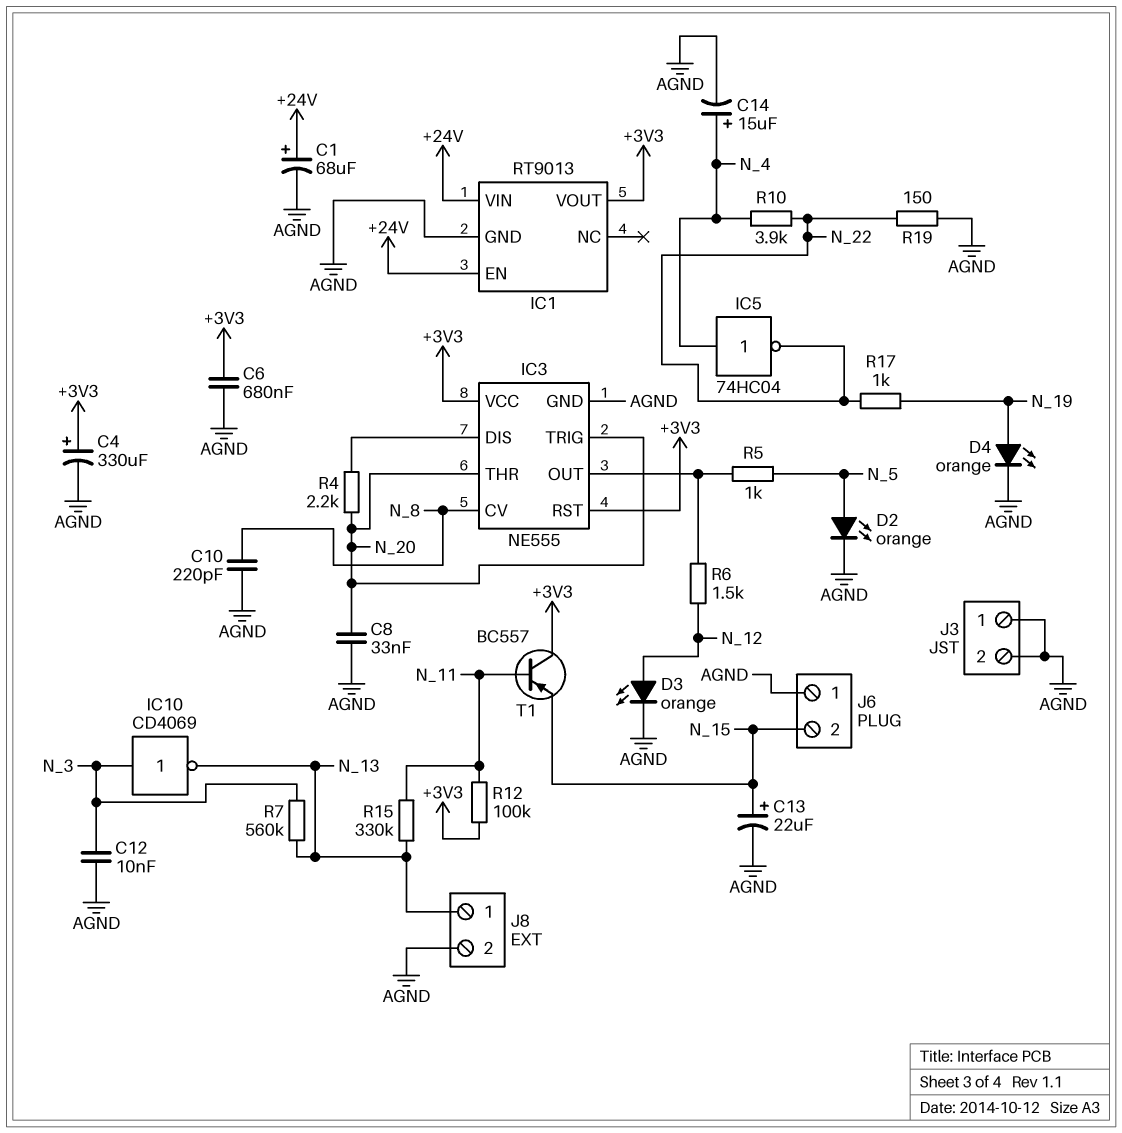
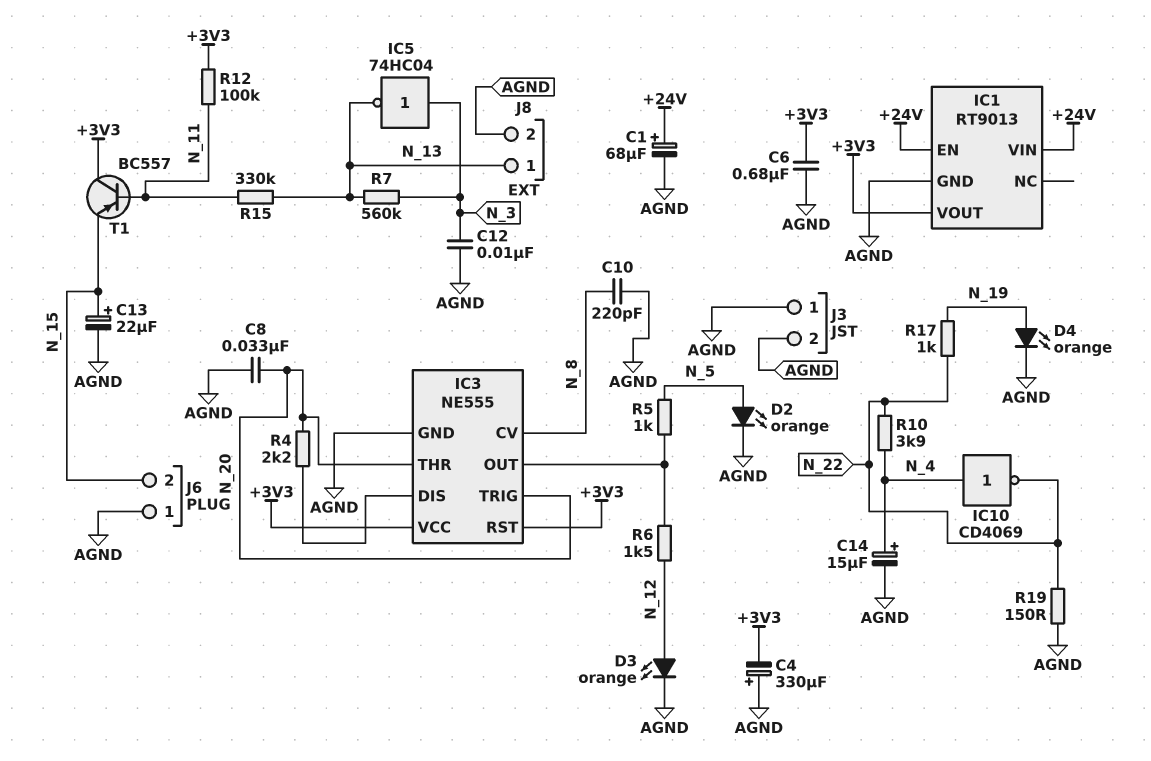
C4: 330uF (plus +3V3, minus AGND) -> 330uF (plus AGND, minus +3V3)
IC5: NOT 74HC04 (in N_4, out N_22) -> NOT 74HC04 (in N_3, out N_13)
IC10: NOT CD4069 (in N_3, out N_13) -> NOT CD4069 (in N_4, out N_22)

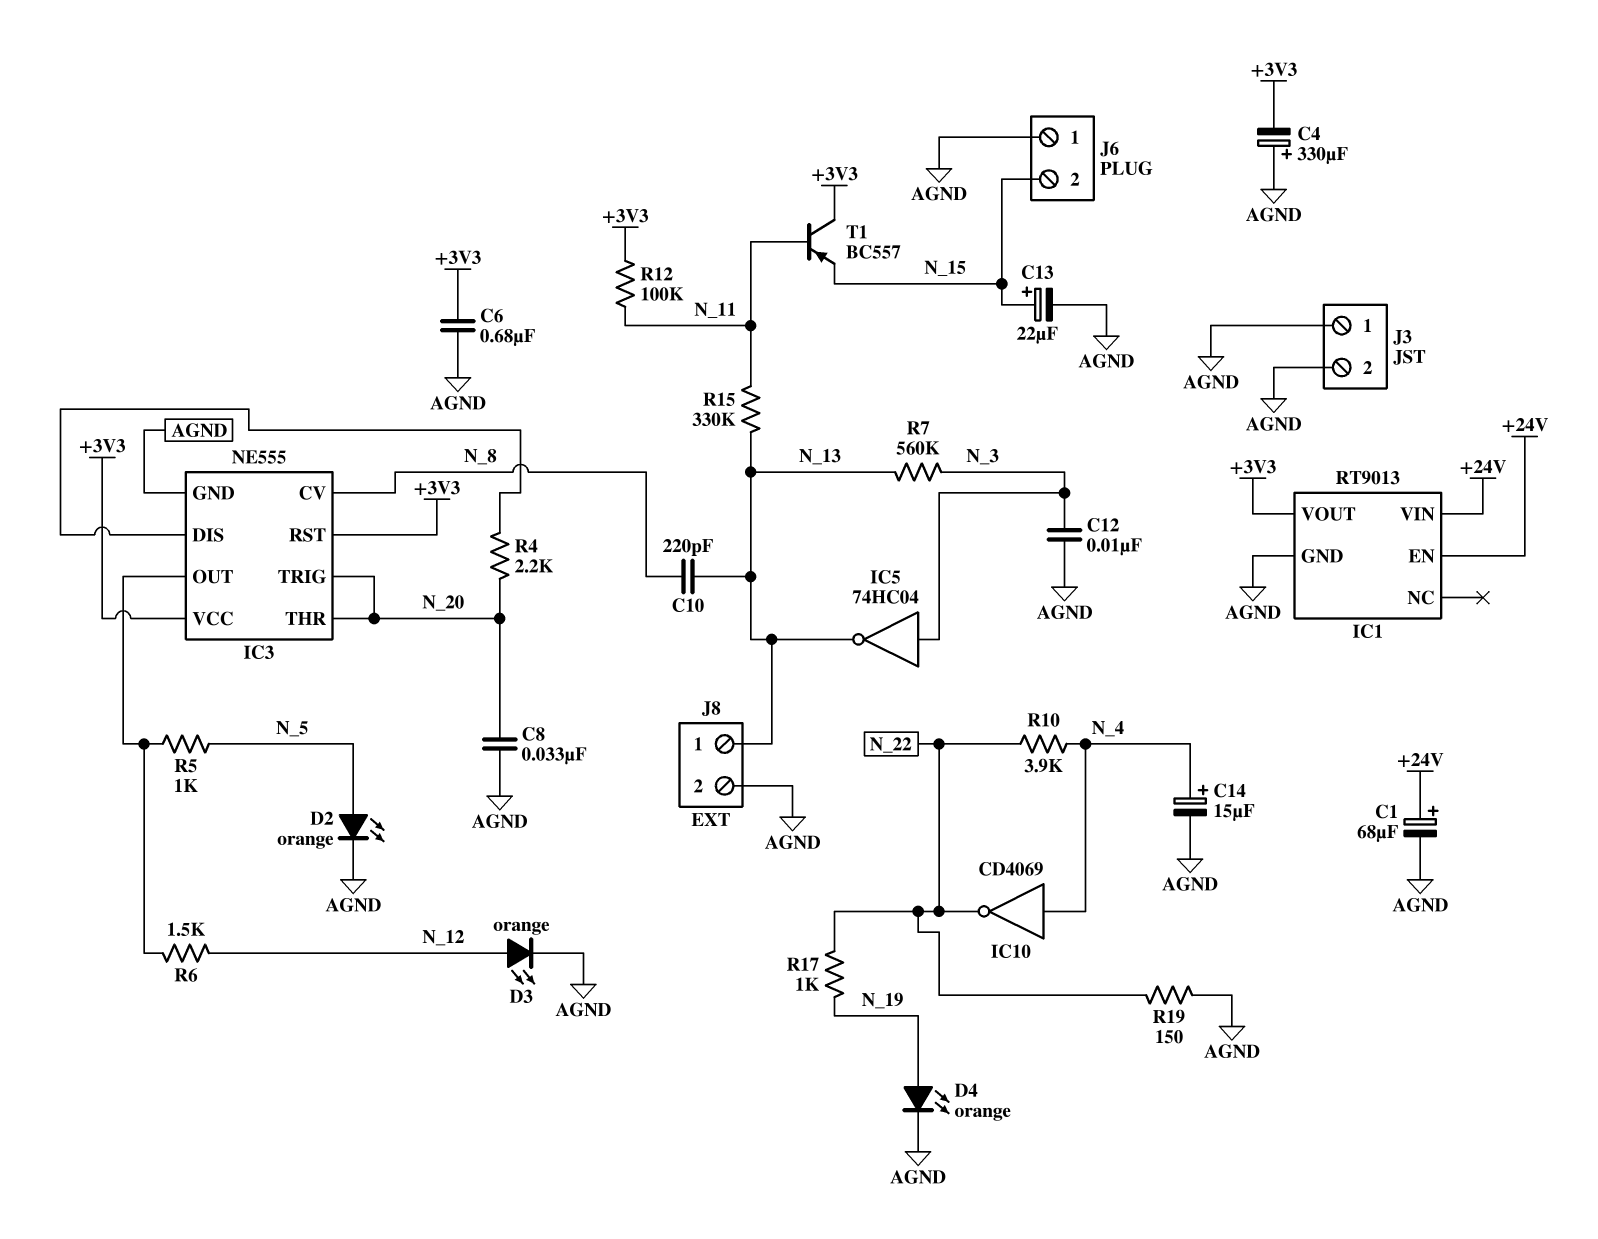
C10: 220pF (AGND, N_8) -> 220pF (N_8, N_13)

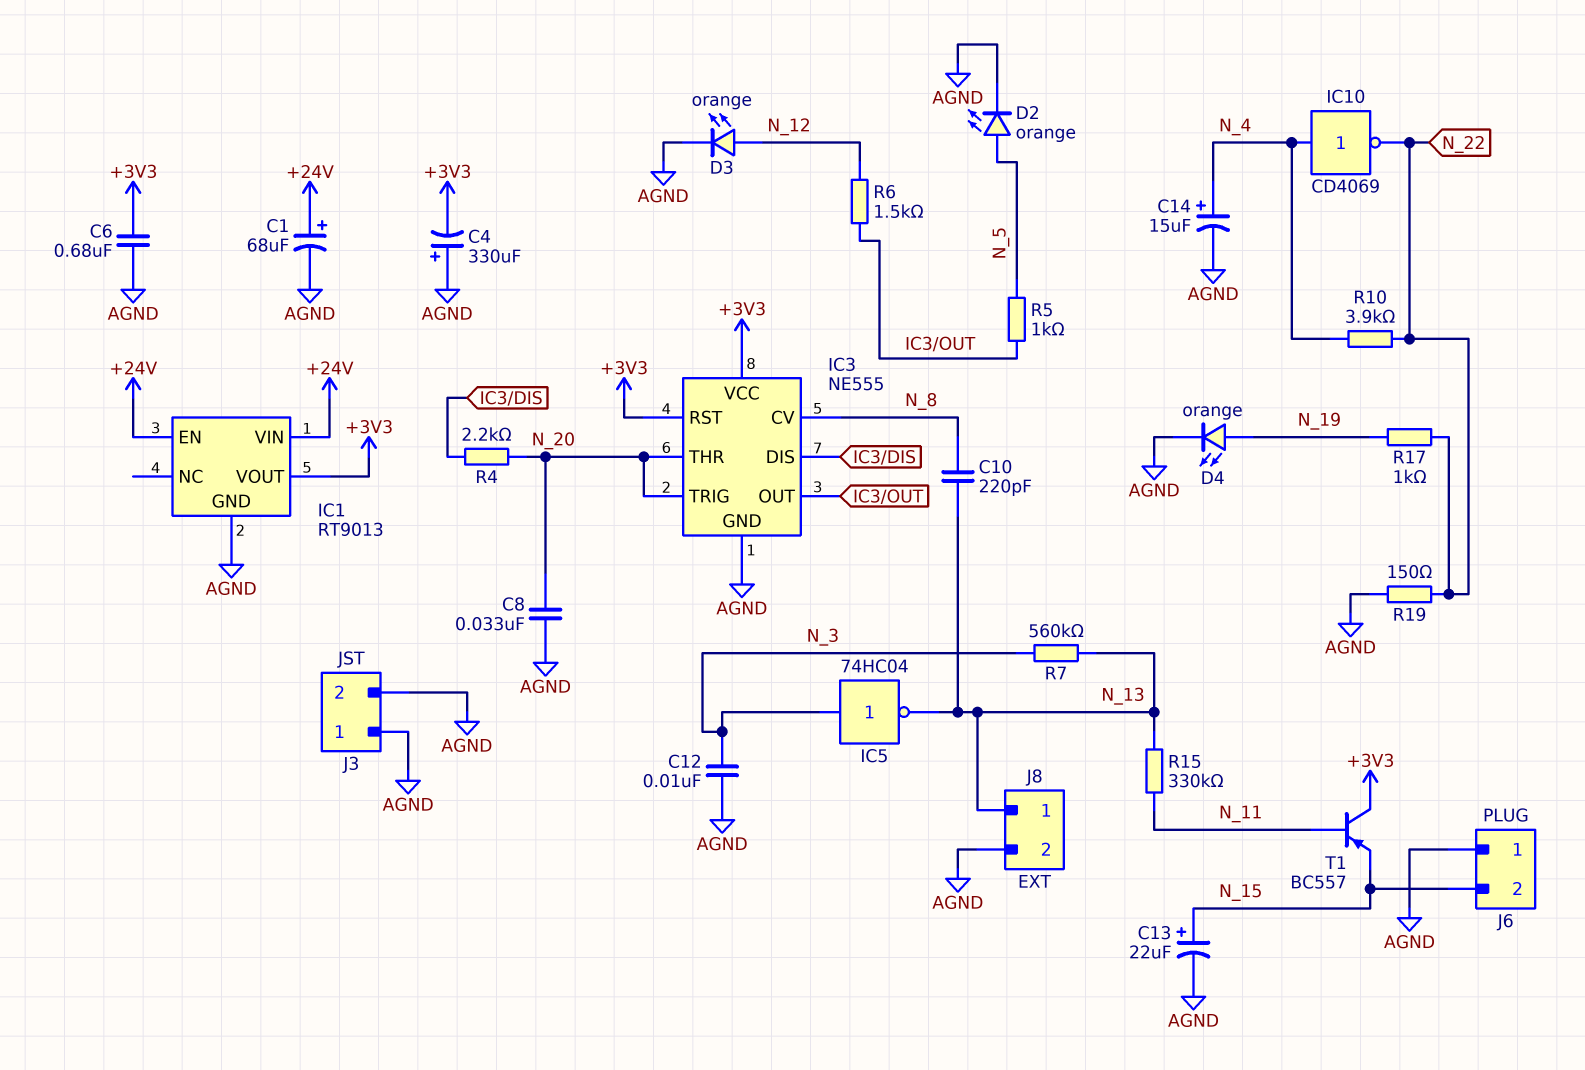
R12: 100k (+3V3, N_11) -> none

